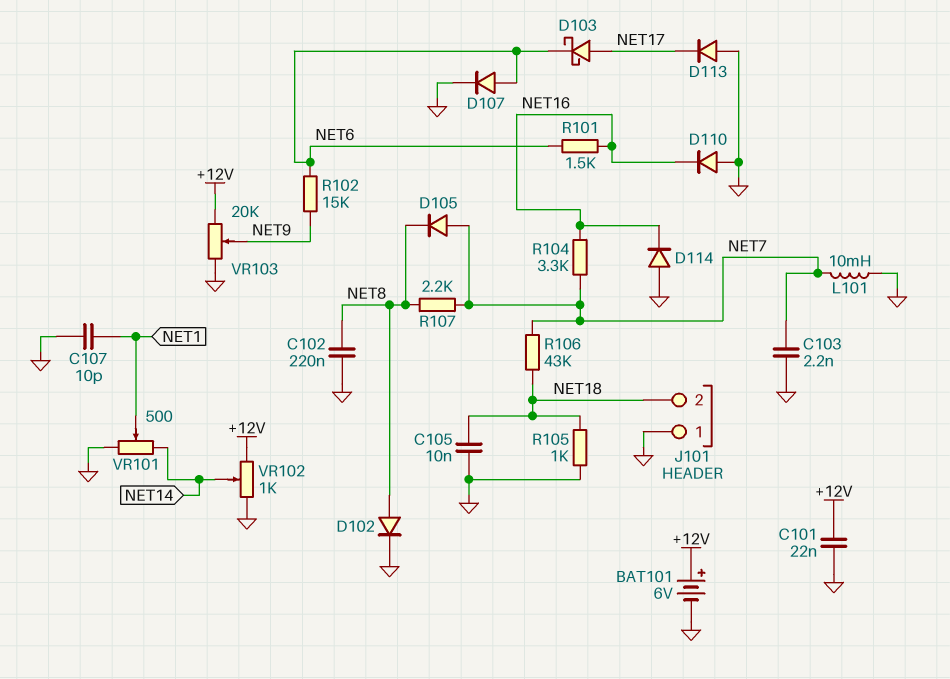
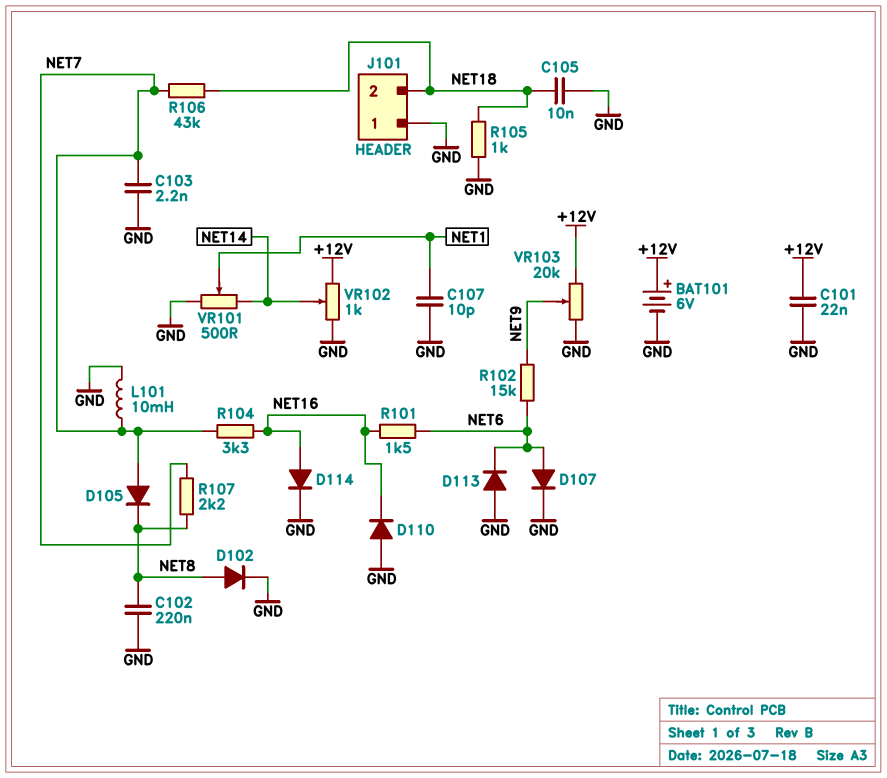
D103: schottky (A NET17, K NET6) -> none
D113: diode (A GND, K NET17) -> diode (A GND, K NET6)
D114: diode (A GND, K NET16) -> diode (A NET16, K GND)

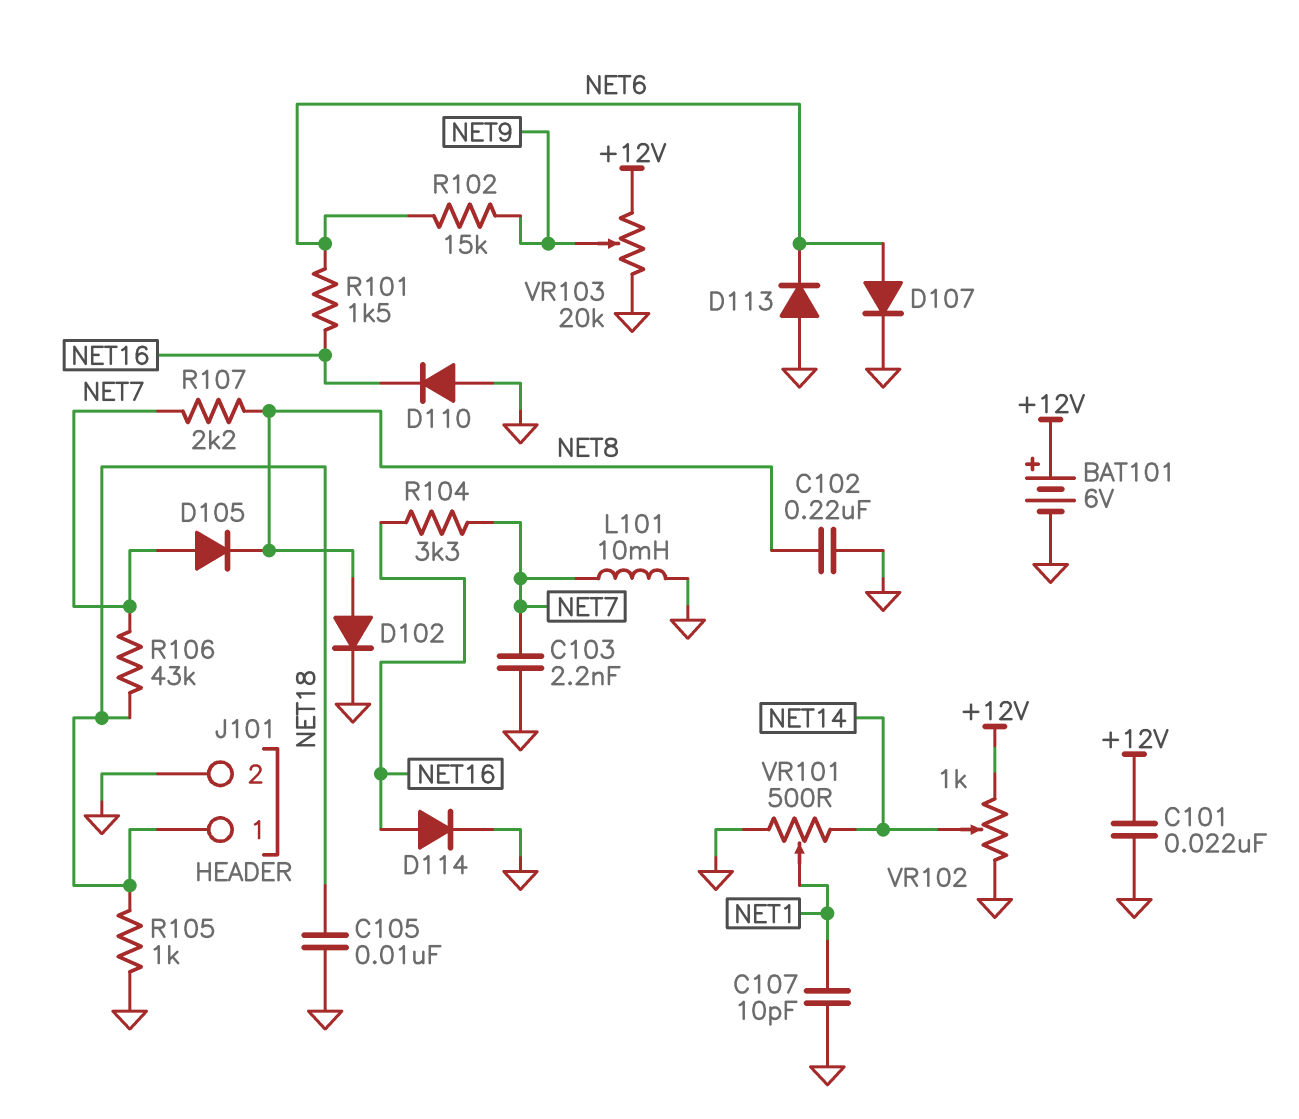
J101 pin 1: GND -> NET18
J101 pin 2: NET18 -> GND

